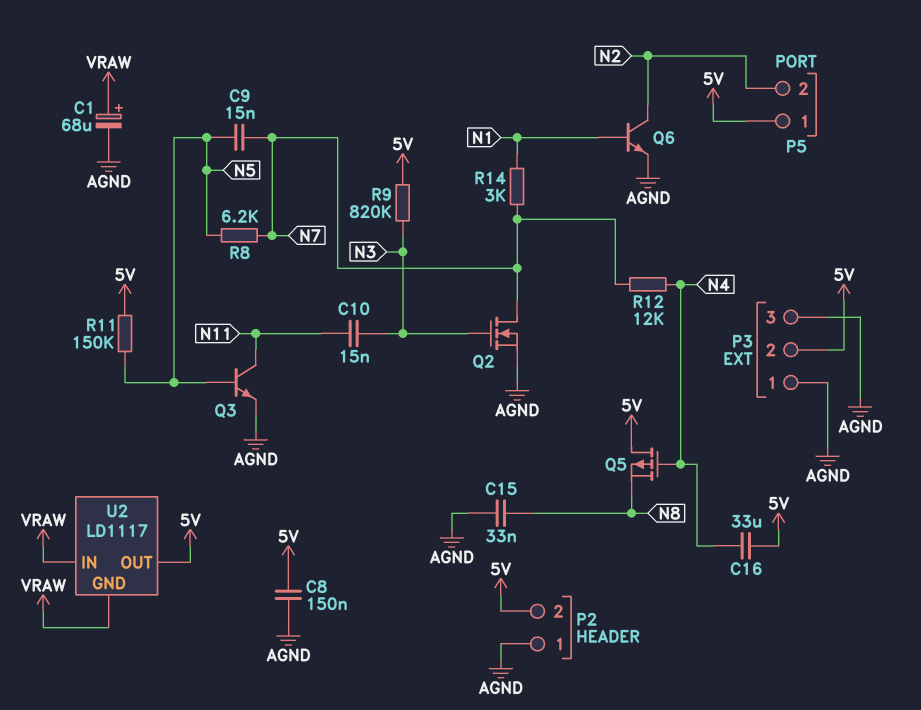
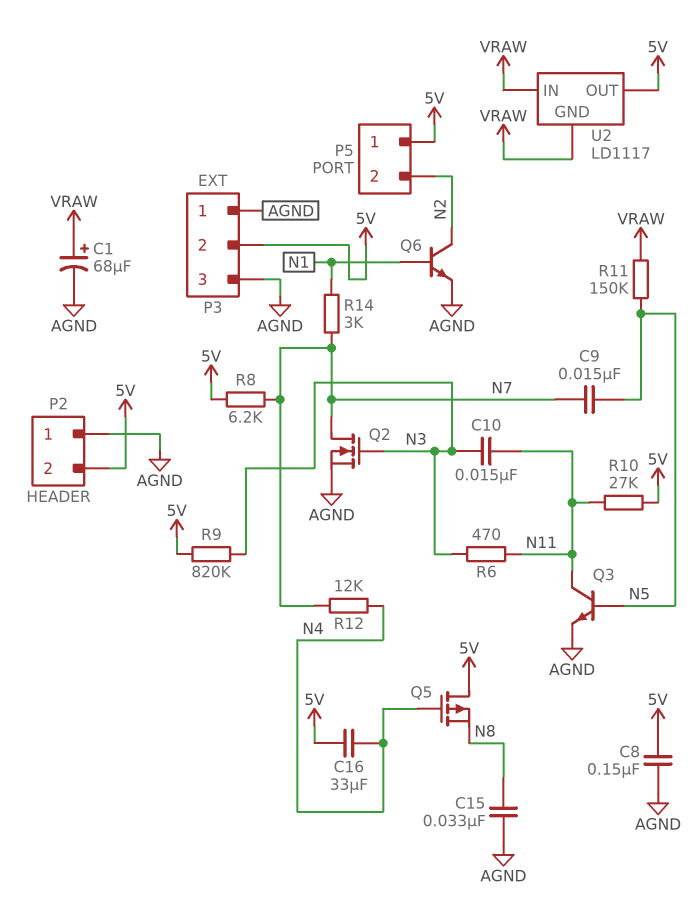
R6: none -> 470 (N3, N11)
R8: 6.2k (N5, N7) -> 6.2k (5V, N7)
R10: none -> 27k (5V, N11)
R11: 150k (5V, N5) -> 150k (N5, VRAW)

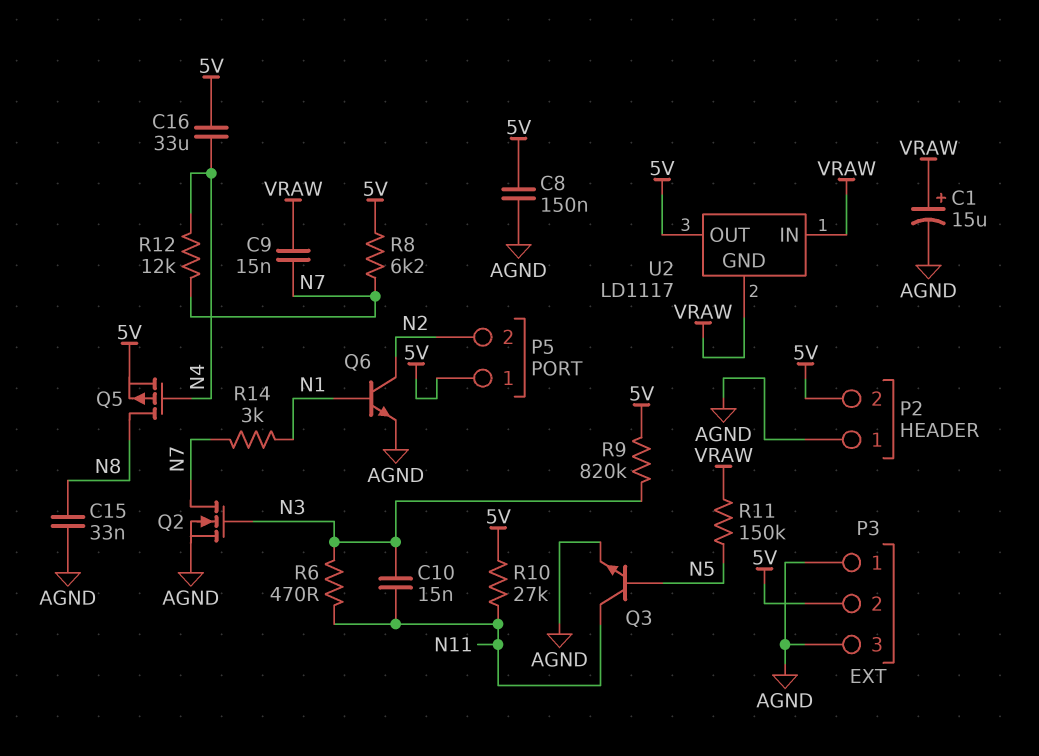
C1: 68uF (plus VRAW, minus AGND) -> 15uF (plus VRAW, minus AGND)
C9: 15nF (N5, N7) -> 15nF (N7, VRAW)
Q5: PMOS (G N4, D 5V, S N8) -> PMOS (G N4, D N8, S 5V)

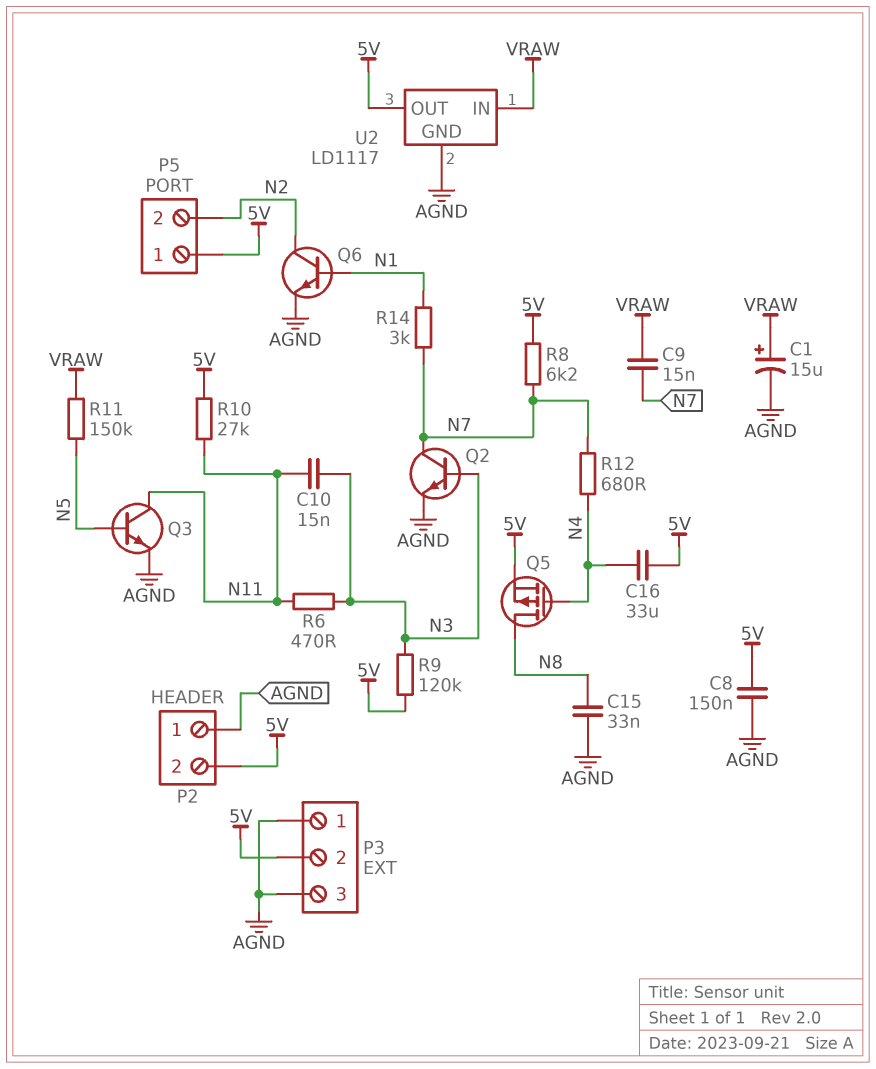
Q2: NMOS (G N3, D N7, S AGND) -> NPN (B N3, C N7, E AGND)
R9: 820k (5V, N3) -> 120k (5V, N3)
R12: 12k (N4, N7) -> 680 (N4, N7)
U2 pin GND: VRAW -> AGND

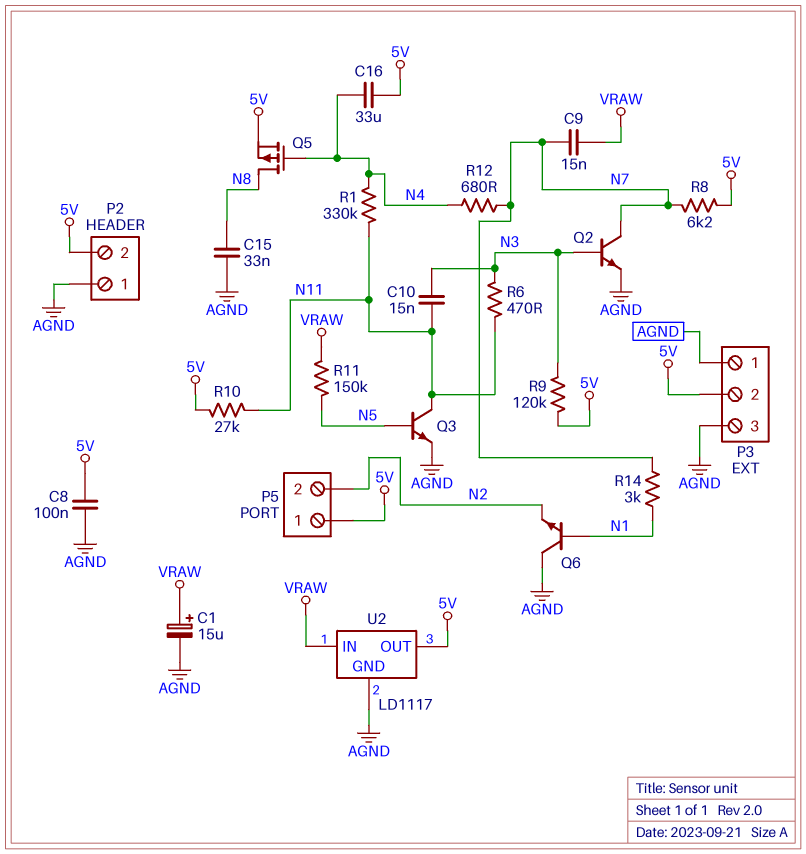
C8: 150nF (5V, AGND) -> 100nF (5V, AGND)
Q6: NPN (B N1, C N2, E AGND) -> NPN (B N1, C AGND, E N2)
R1: none -> 330k (N4, N11)

